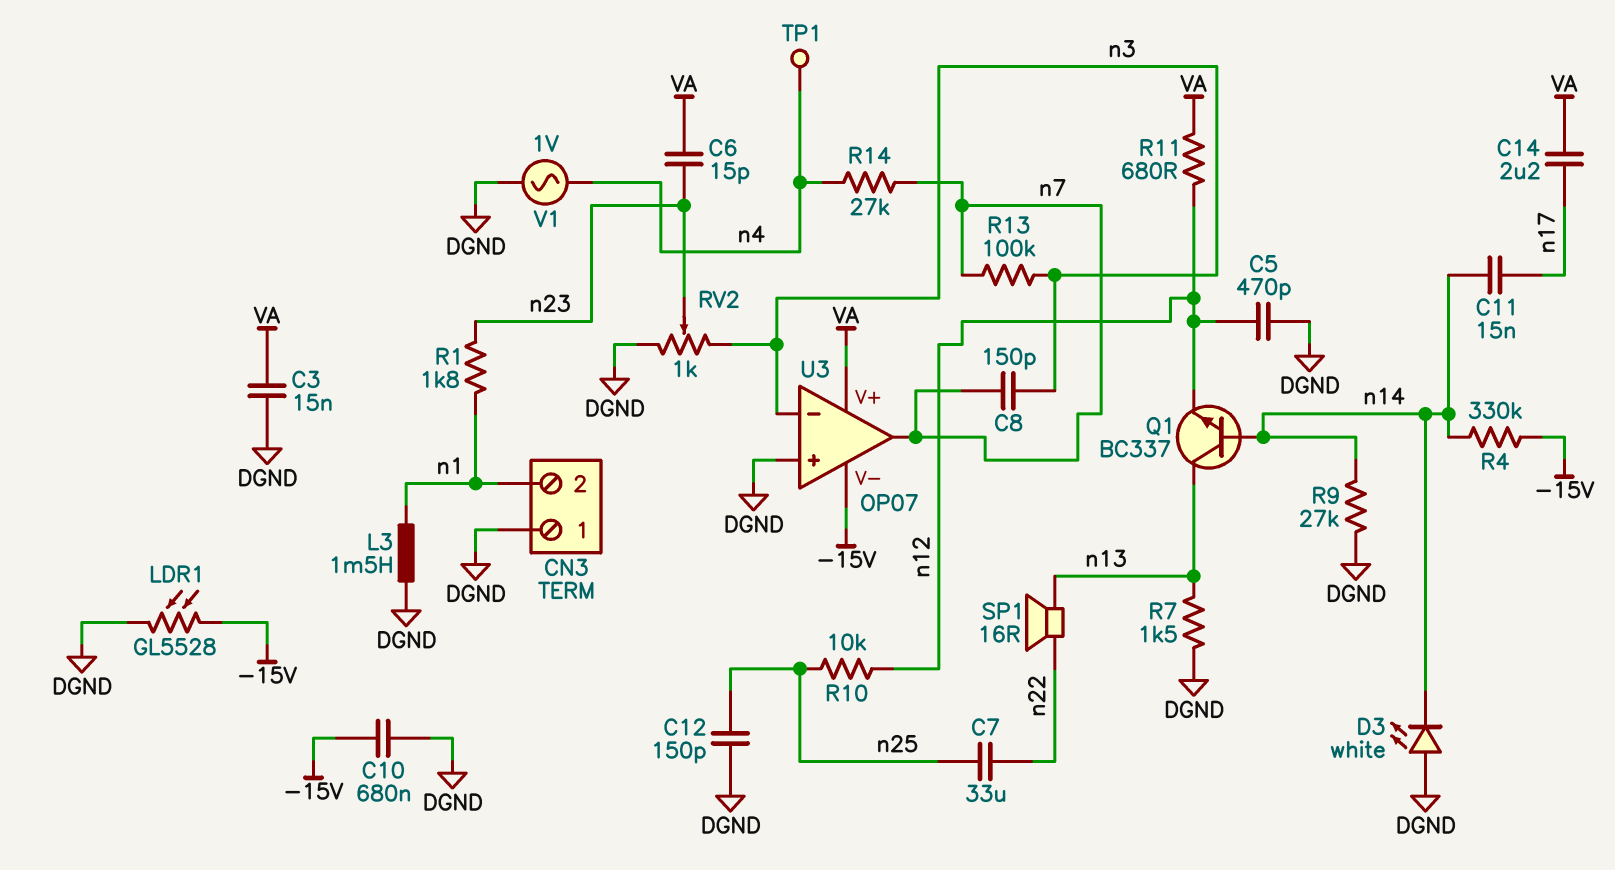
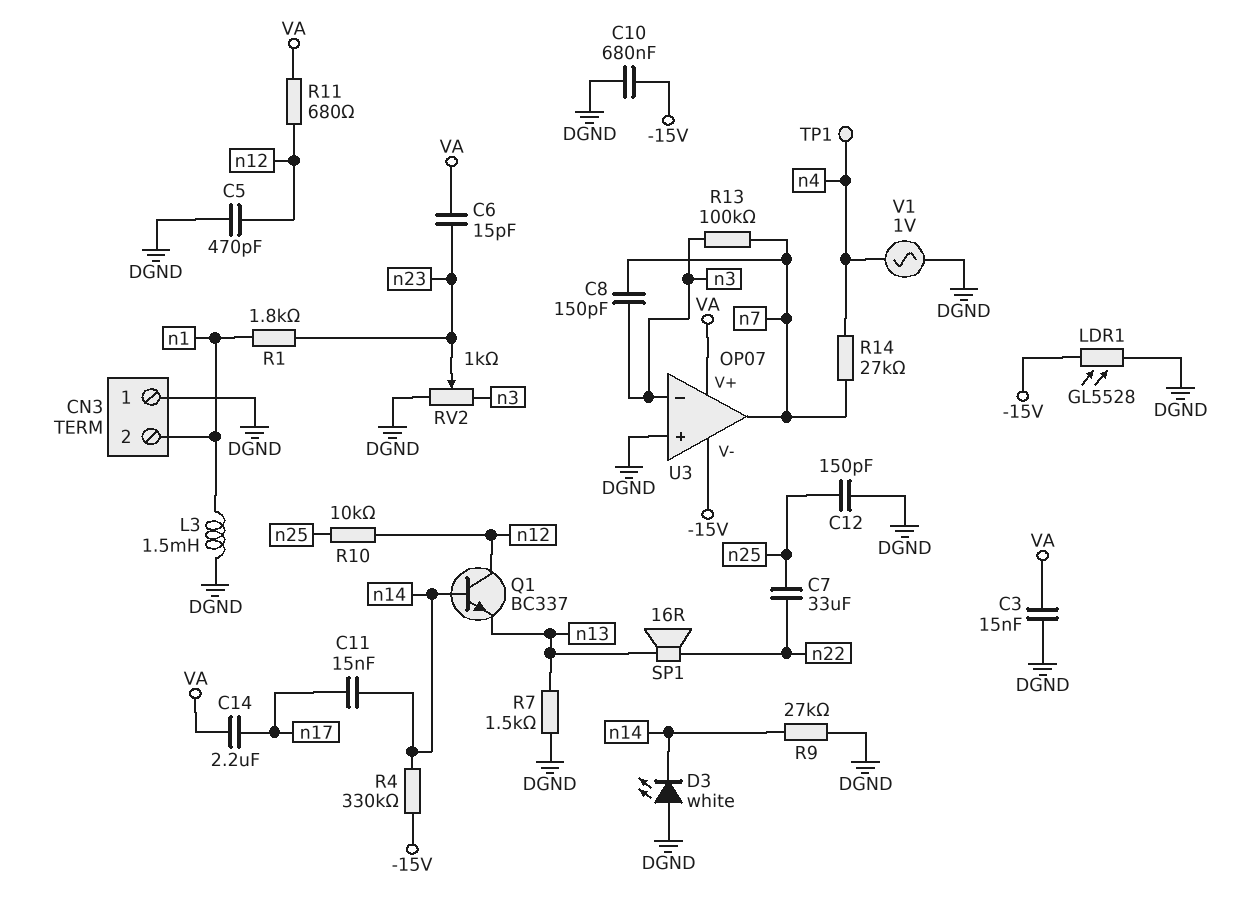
Q1: NPN BC337 (B n14, C n13, E n12) -> NPN BC337 (B n14, C n12, E n13)

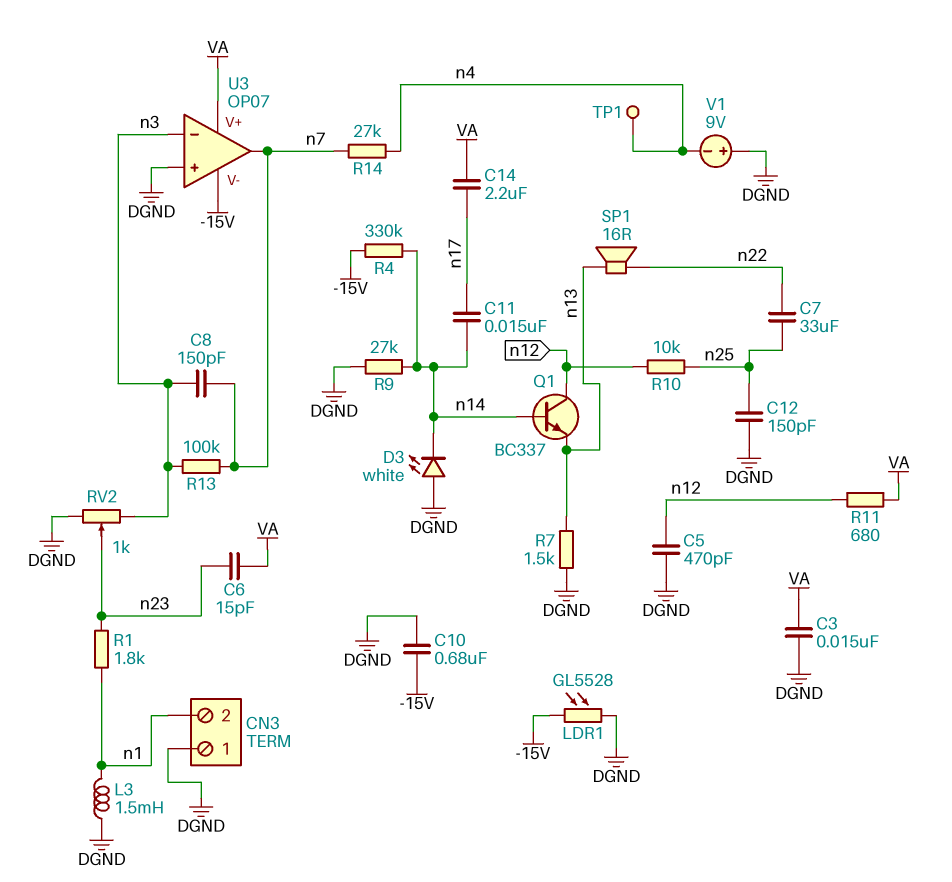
V1: AC 1V (DGND, n4) -> 9V (plus DGND, minus n4)

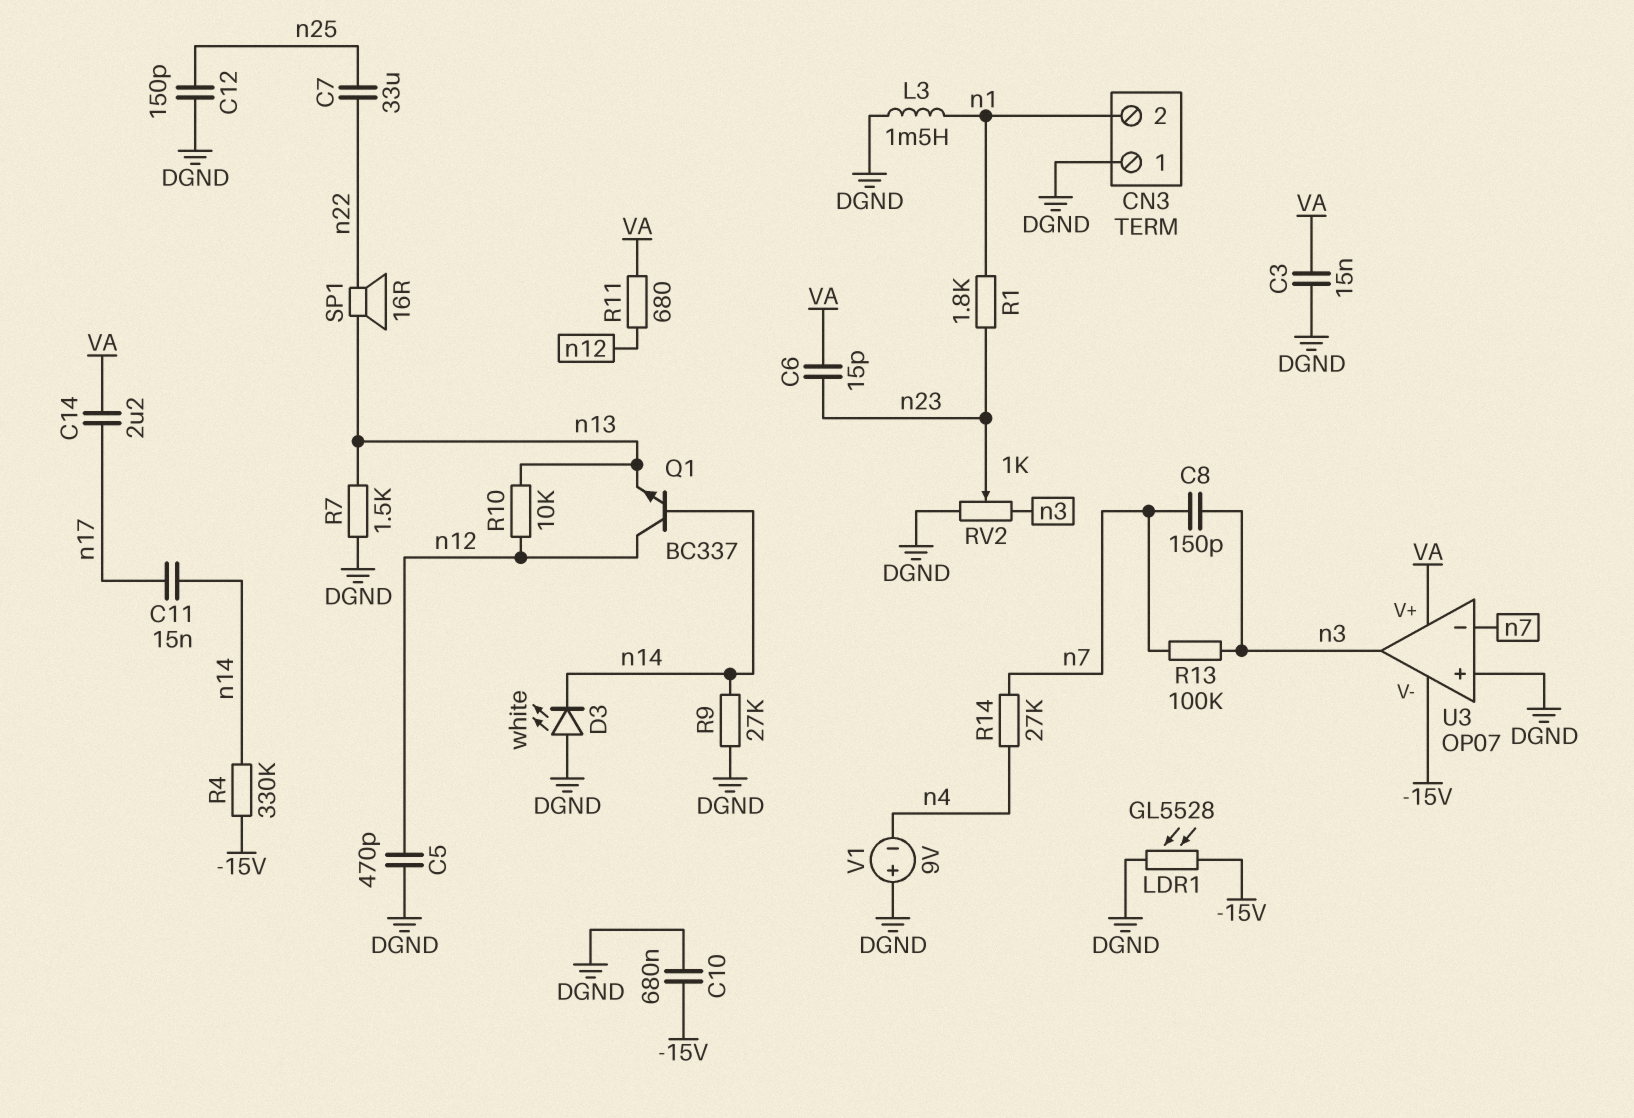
R10: 10k (n12, n25) -> 10k (n12, n13)
TP1: test point (n4) -> none
U3 pin in-: n3 -> n7
U3 pin out: n7 -> n3

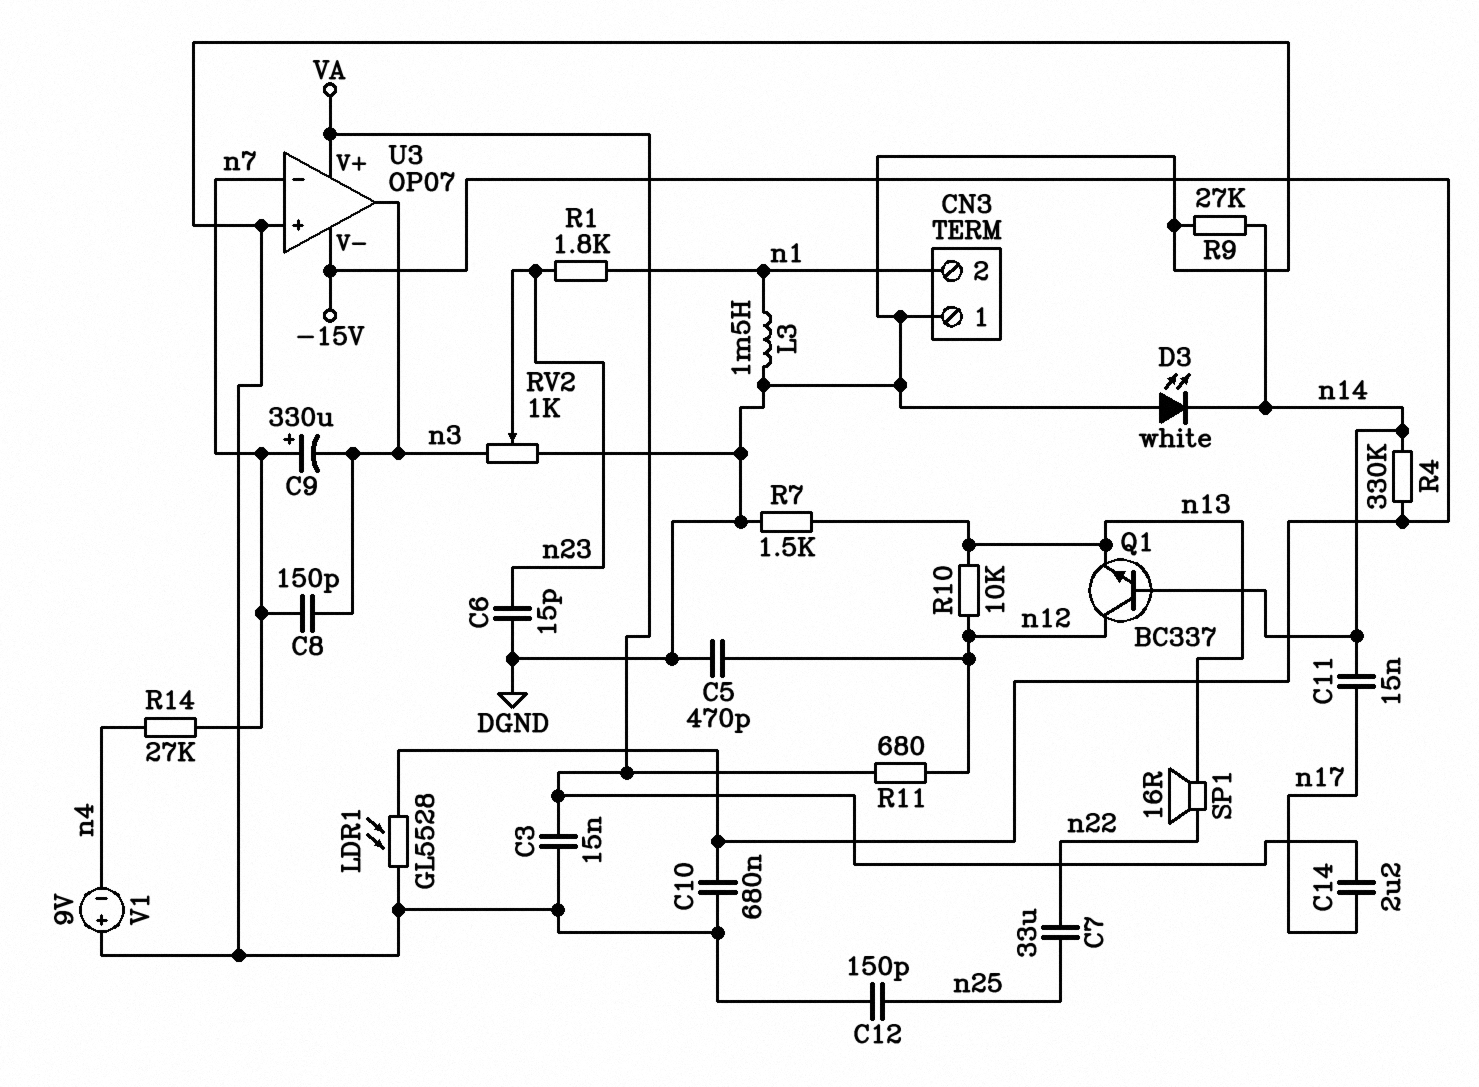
C6: 15pF (VA, n23) -> 15pF (DGND, n23)
C9: none -> 330uF (plus n7, minus n3)
R13: 100k (n3, n7) -> none

